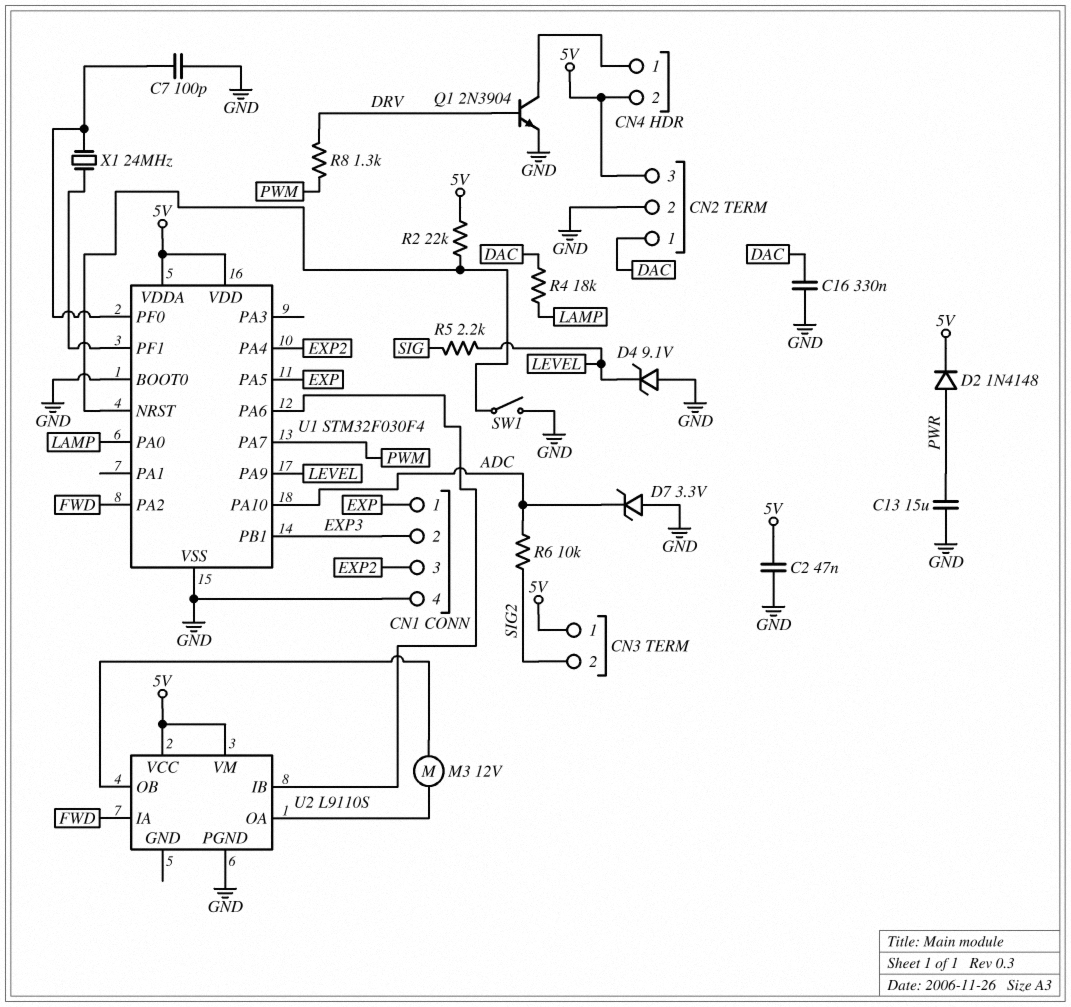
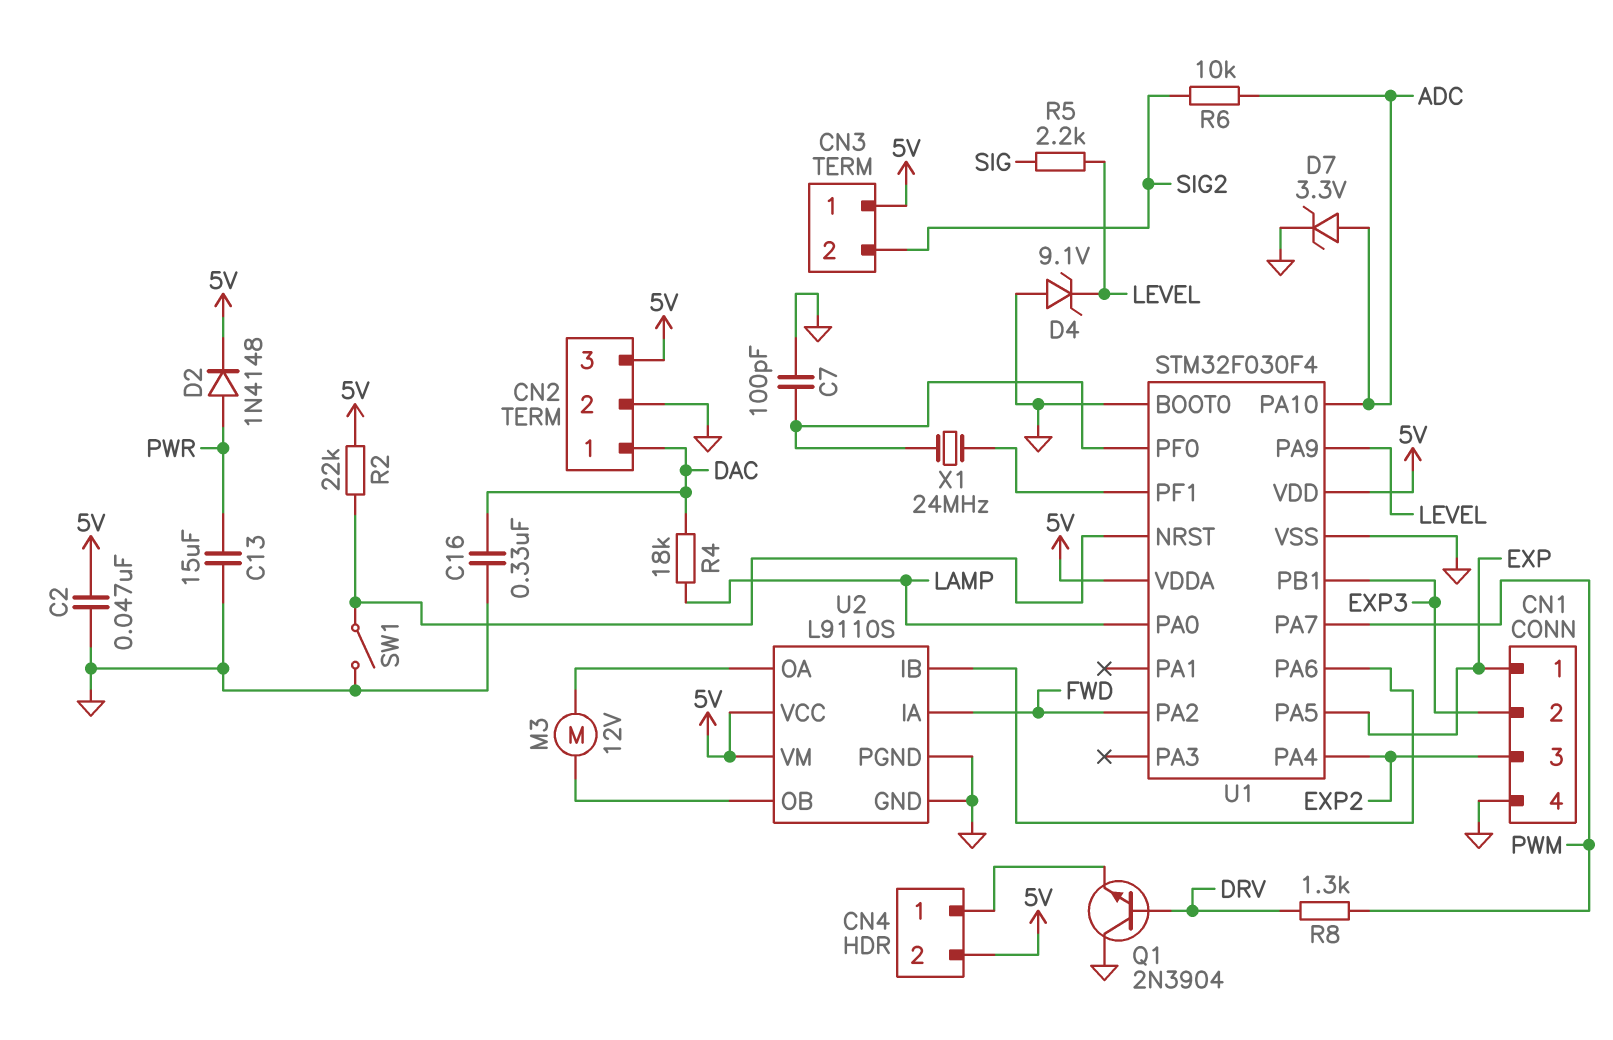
D7: zener 3.3V (A GND, K ADC) -> zener 3.3V (A ADC, K GND)
Q1: NPN 2N3904 (B DRV, C CN4/1, E GND) -> NPN 2N3904 (B DRV, C GND, E CN4/1)
U2 pin GND: none -> GND

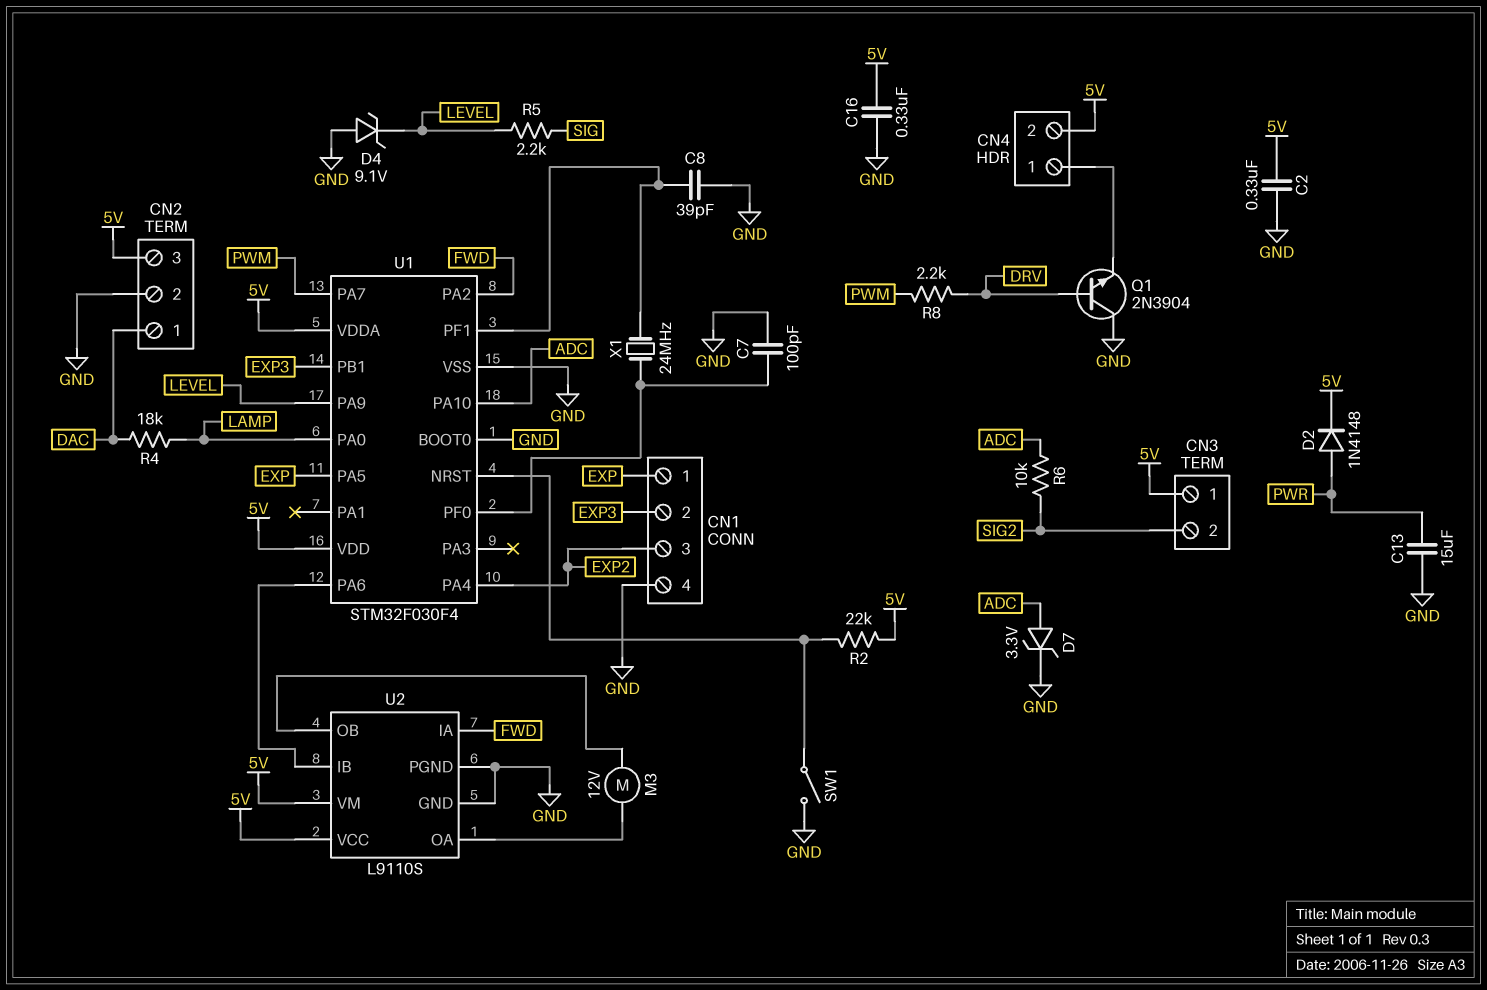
C2: 47nF (5V, GND) -> 330nF (5V, GND)
C8: none -> 39pF (GND, U1/PF1)
C16: 330nF (DAC, GND) -> 330nF (5V, GND)
R8: 1.3k (DRV, PWM) -> 2.2k (DRV, PWM)

